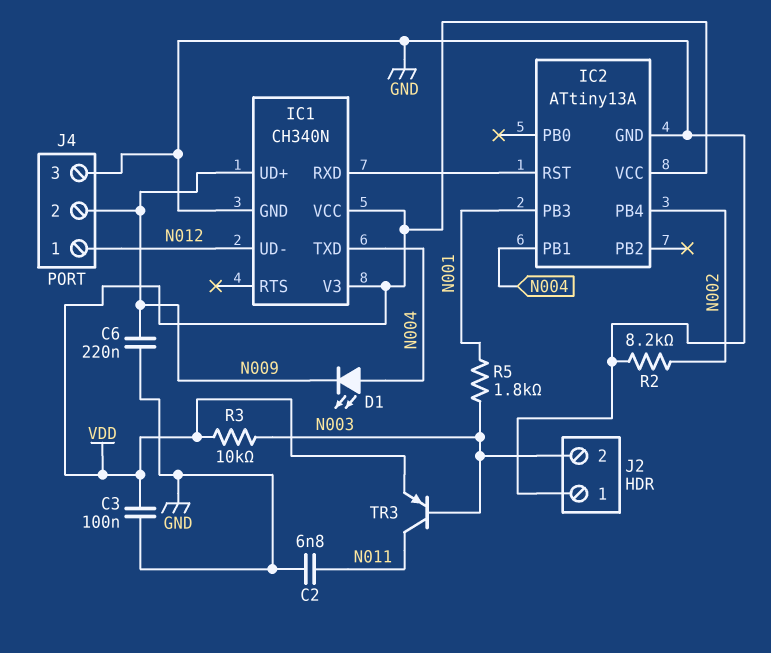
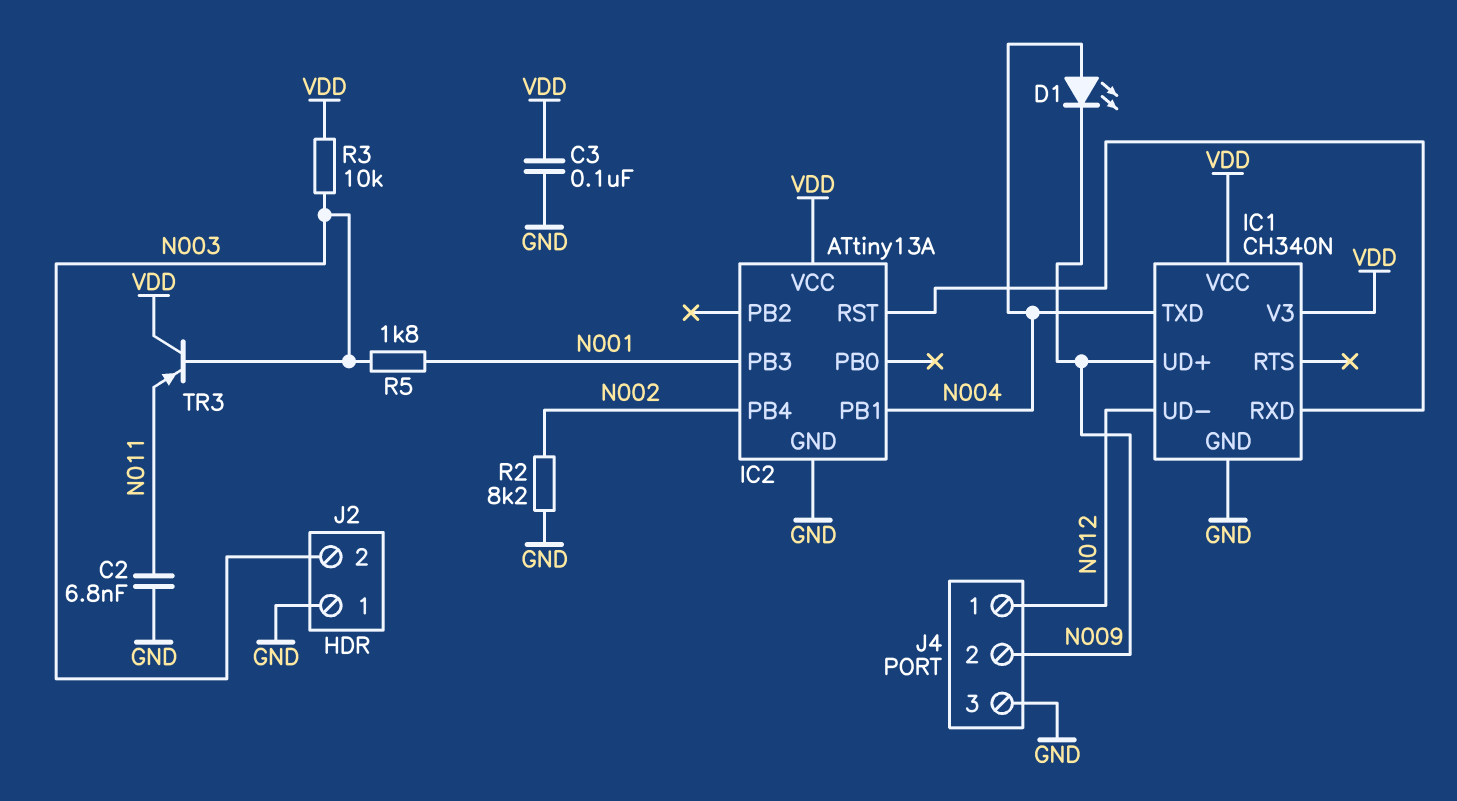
C6: 220nF (GND, N009) -> none
TR3: PNP (B N003, C N011, E VDD) -> PNP (B N003, C VDD, E N011)

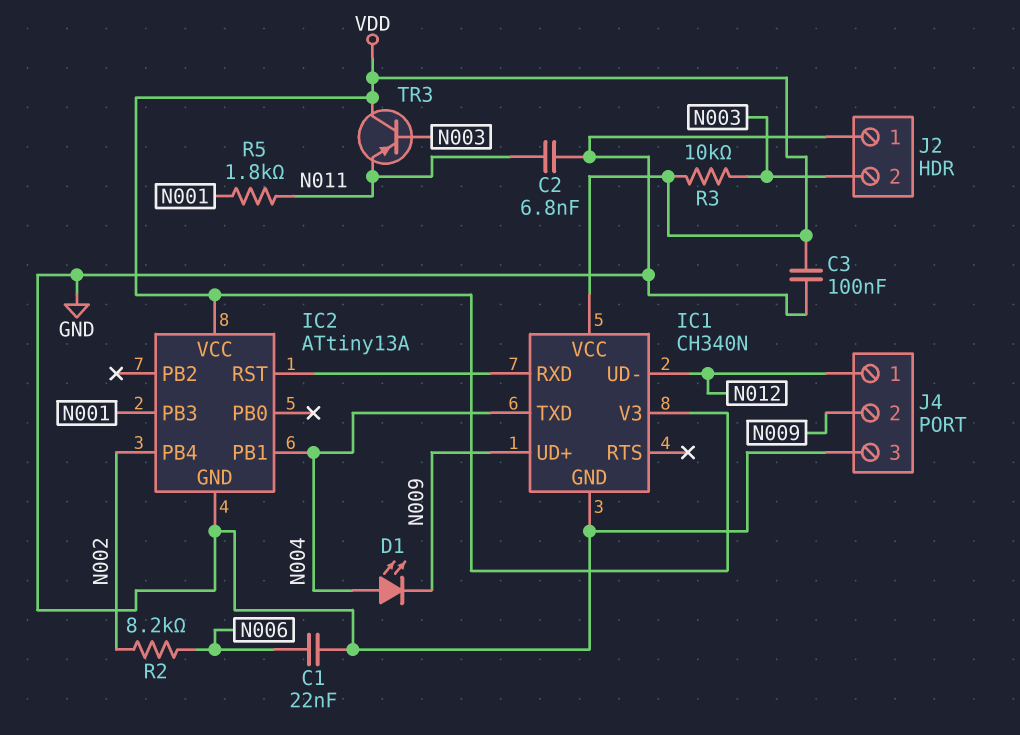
C1: none -> 22nF (GND, N006)
R2: 8.2k (GND, N002) -> 8.2k (N002, N006)
R5: 1.8k (N001, N003) -> 1.8k (N001, N011)

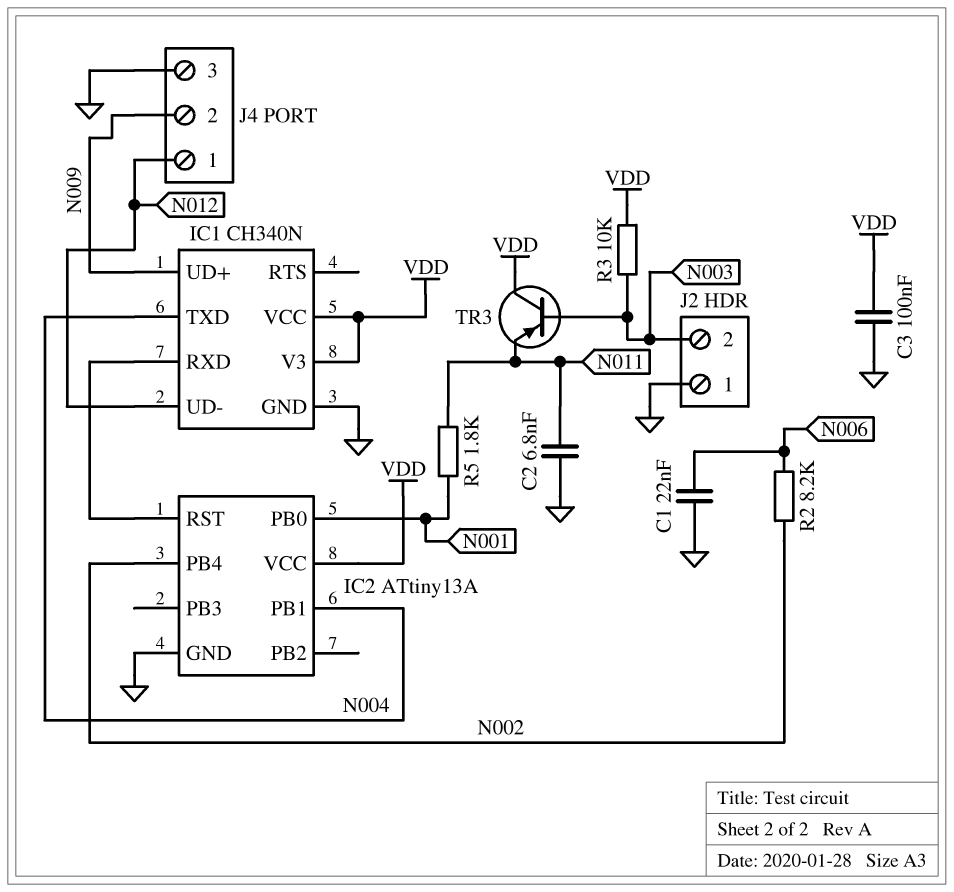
D1: LED (A N004, K N009) -> none
IC2 pin PB0: none -> N001
IC2 pin PB3: N001 -> none

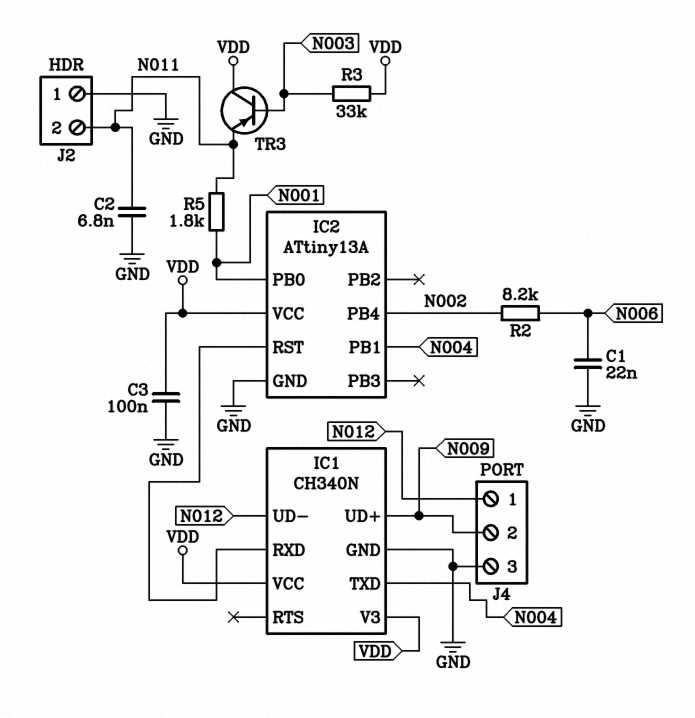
J2 pin 2: N003 -> N011
R3: 10k (N003, VDD) -> 33k (N003, VDD)

